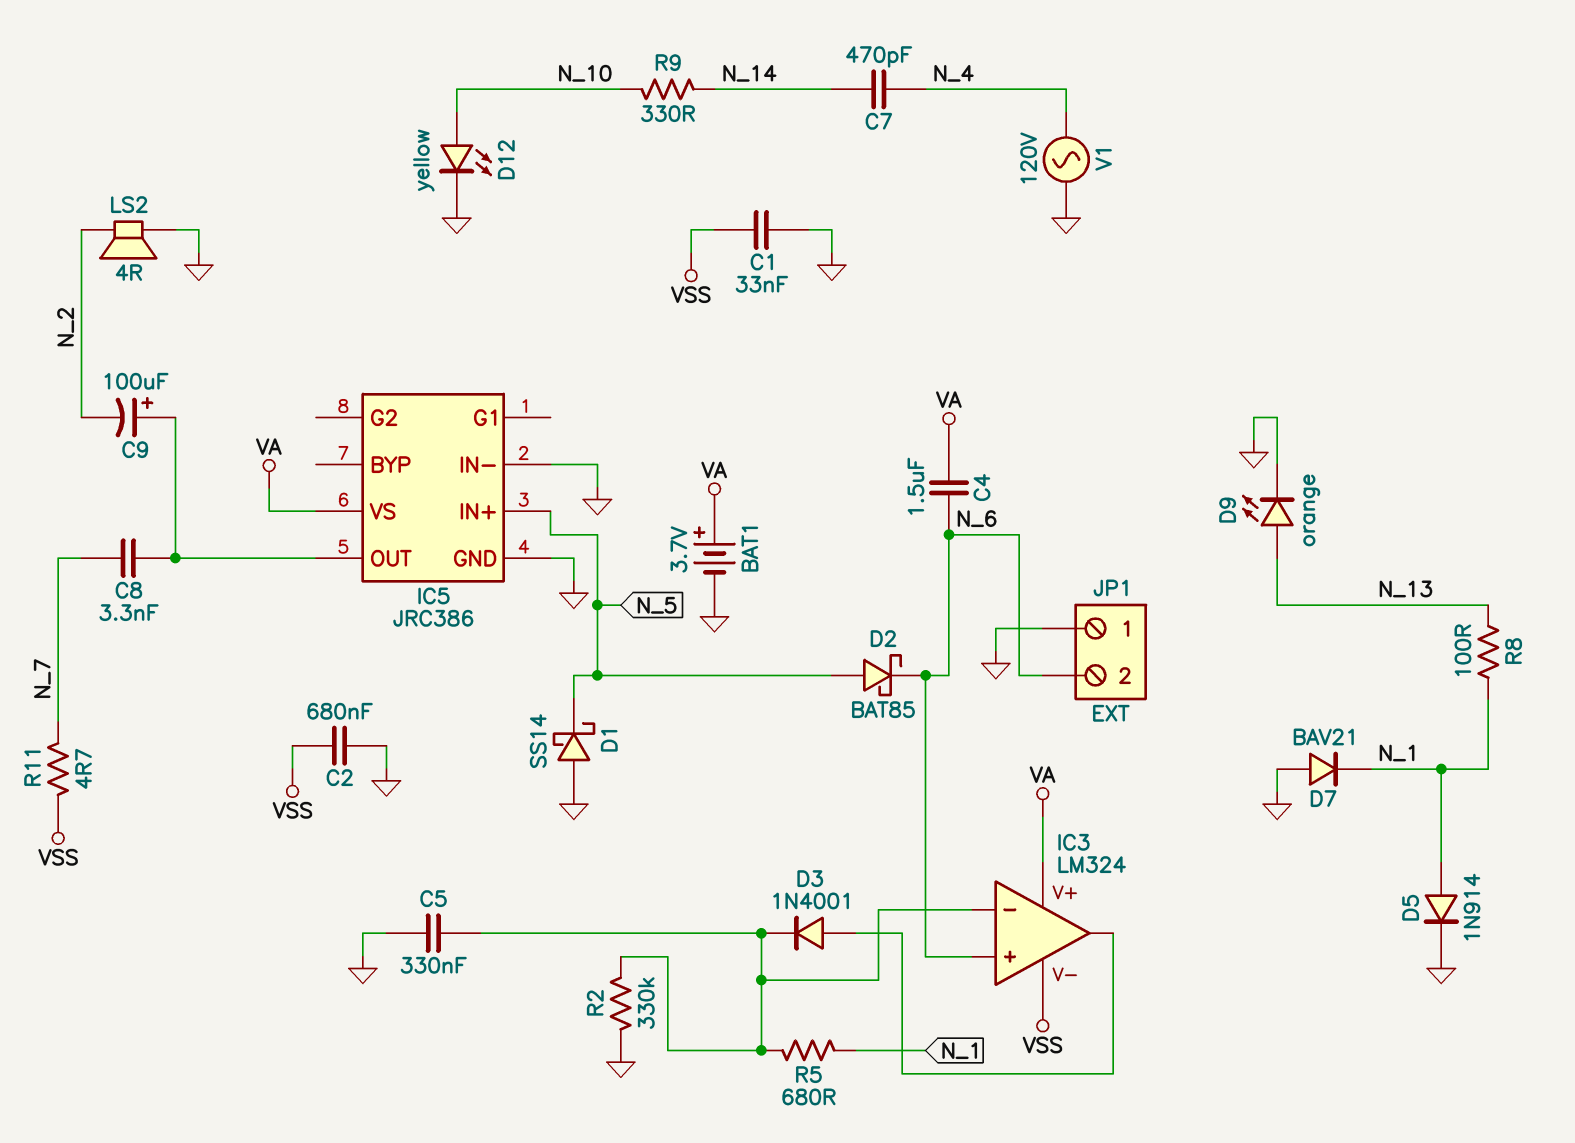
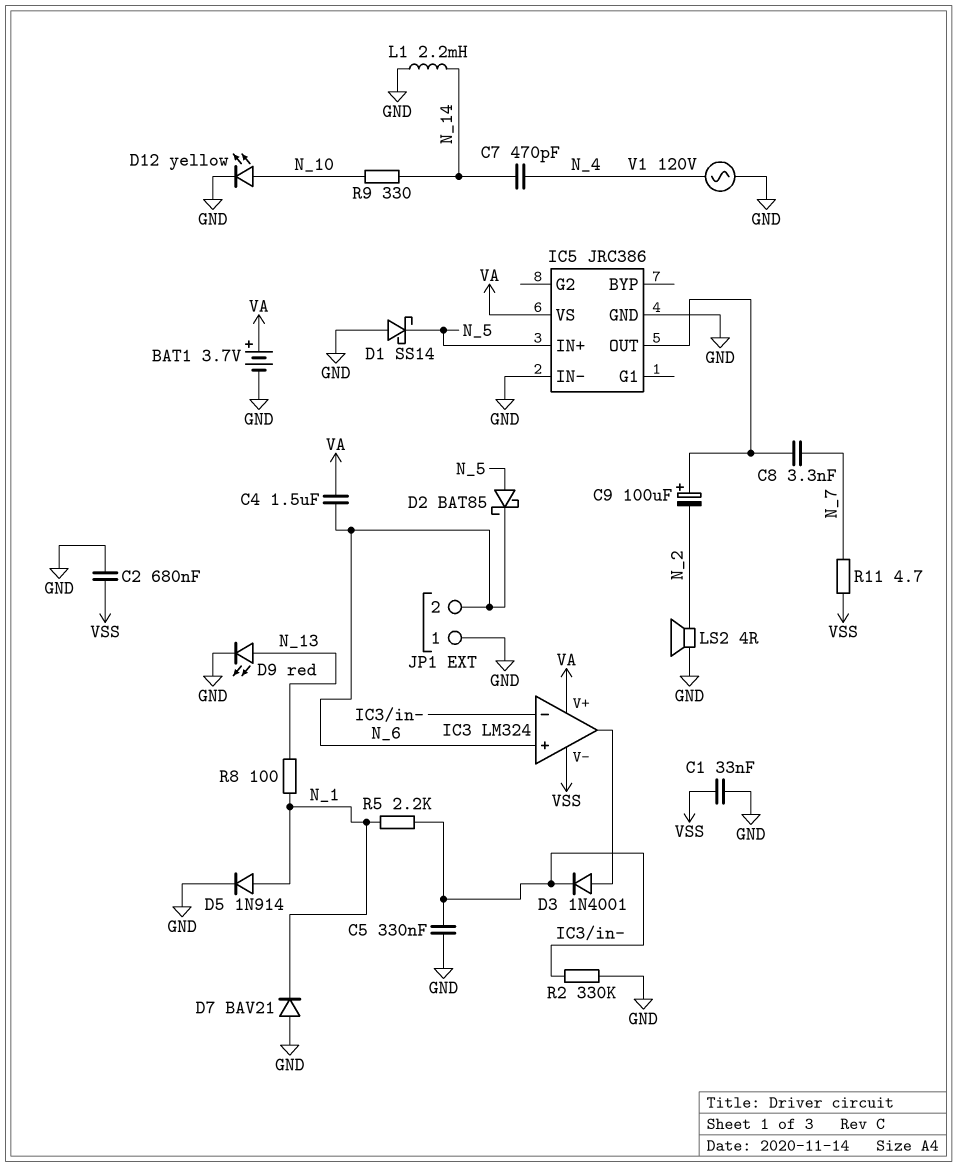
D9: LED orange (A N_13, K GND) -> LED red (A N_13, K GND)
L1: none -> 2.2mH (GND, N_14)
R5: 680 (IC3/in-, N_1) -> 2.2k (IC3/in-, N_1)

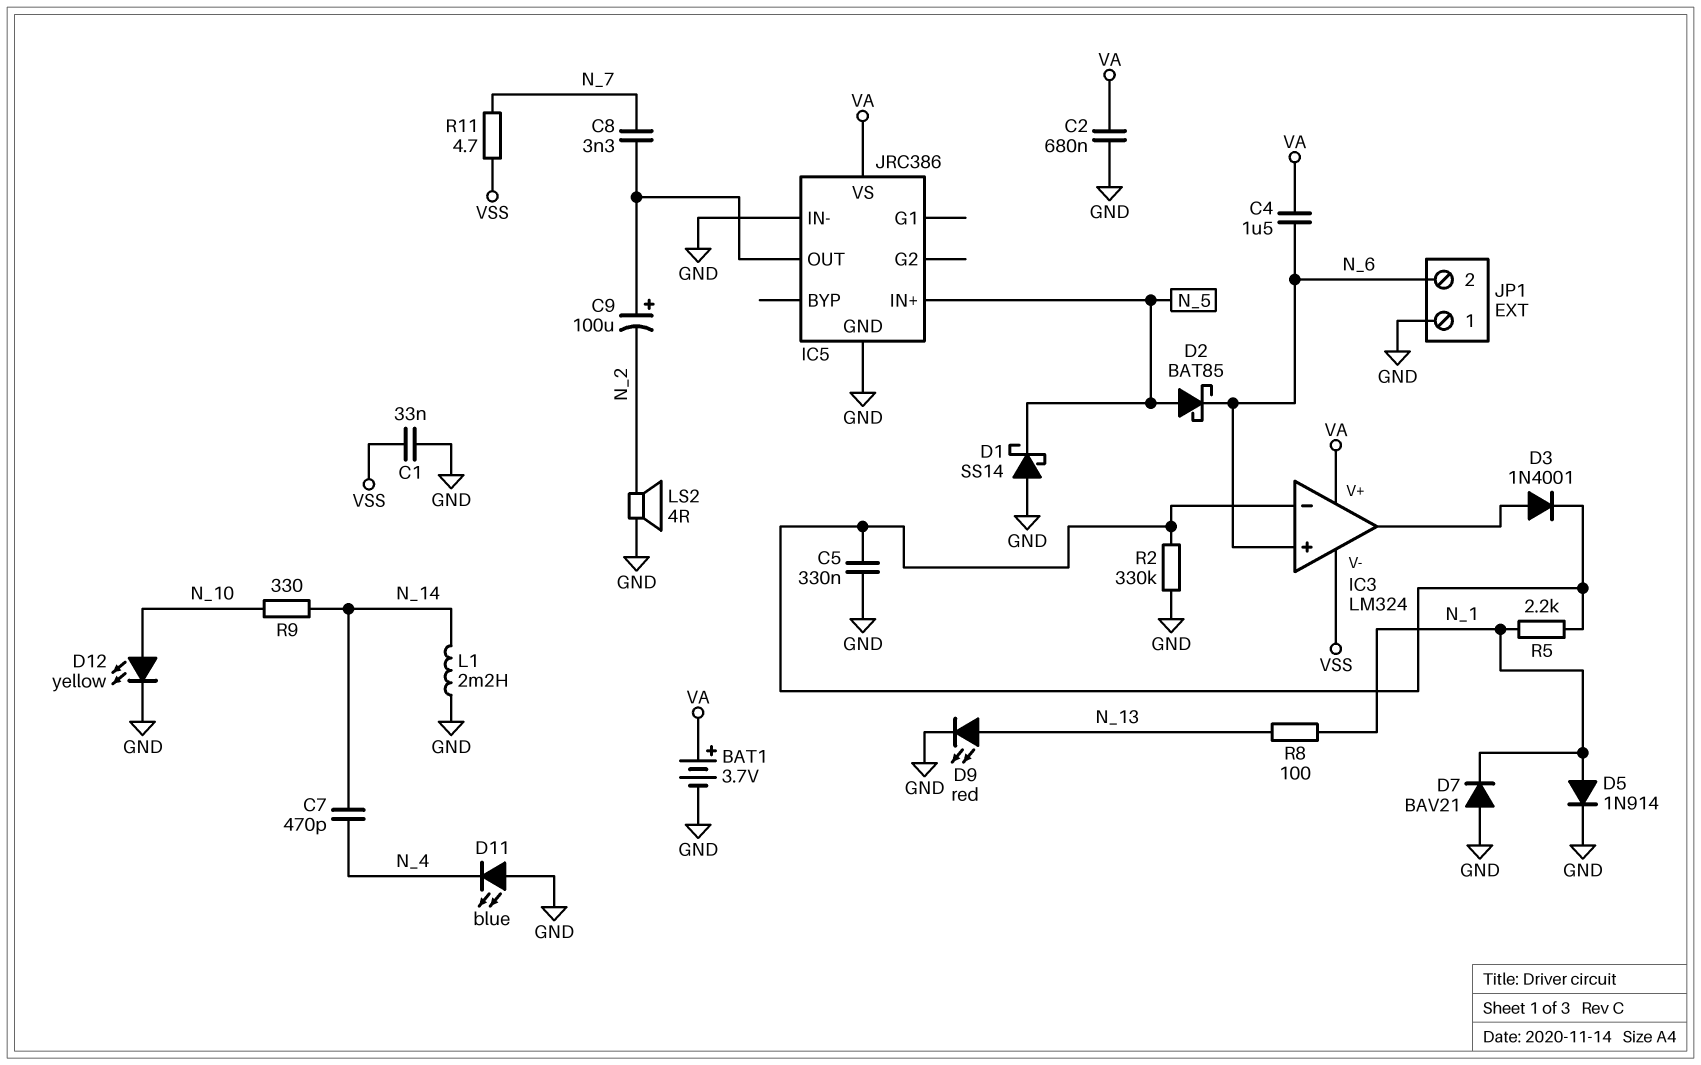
C2: 680nF (GND, VSS) -> 680nF (GND, VA)
D11: none -> LED blue (A GND, K N_4)
V1: AC 120V (GND, N_4) -> none

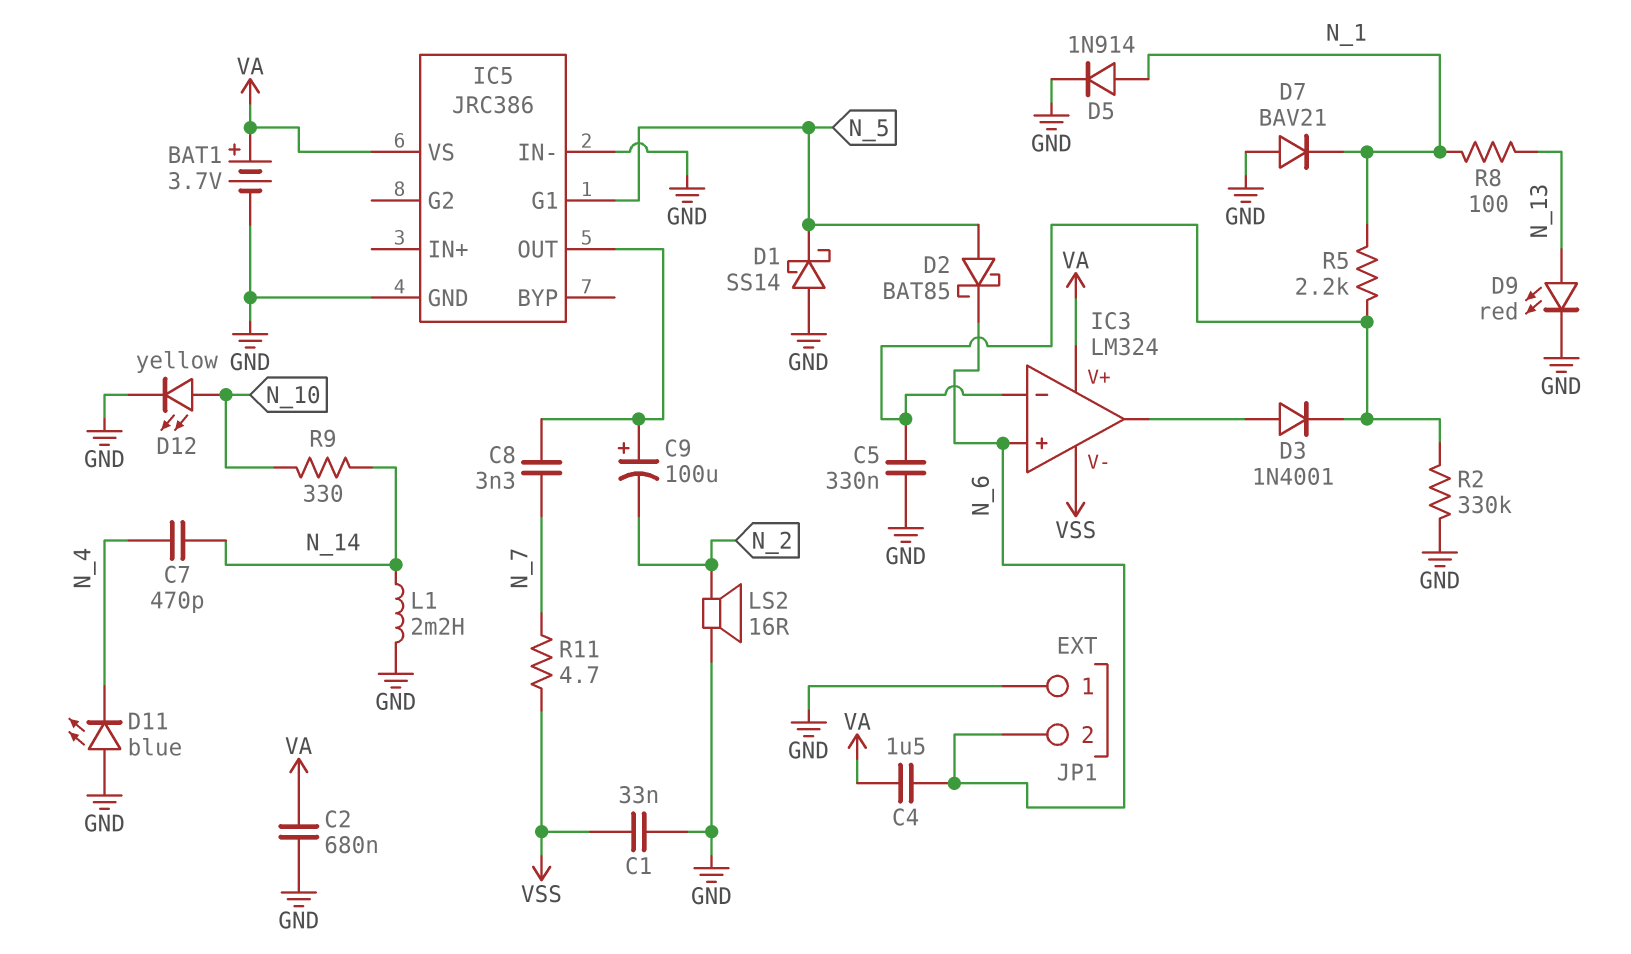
IC5 pin G1: none -> N_5
IC5 pin IN+: N_5 -> none
LS2: speaker 4R (GND, N_2) -> speaker 16R (GND, N_2)

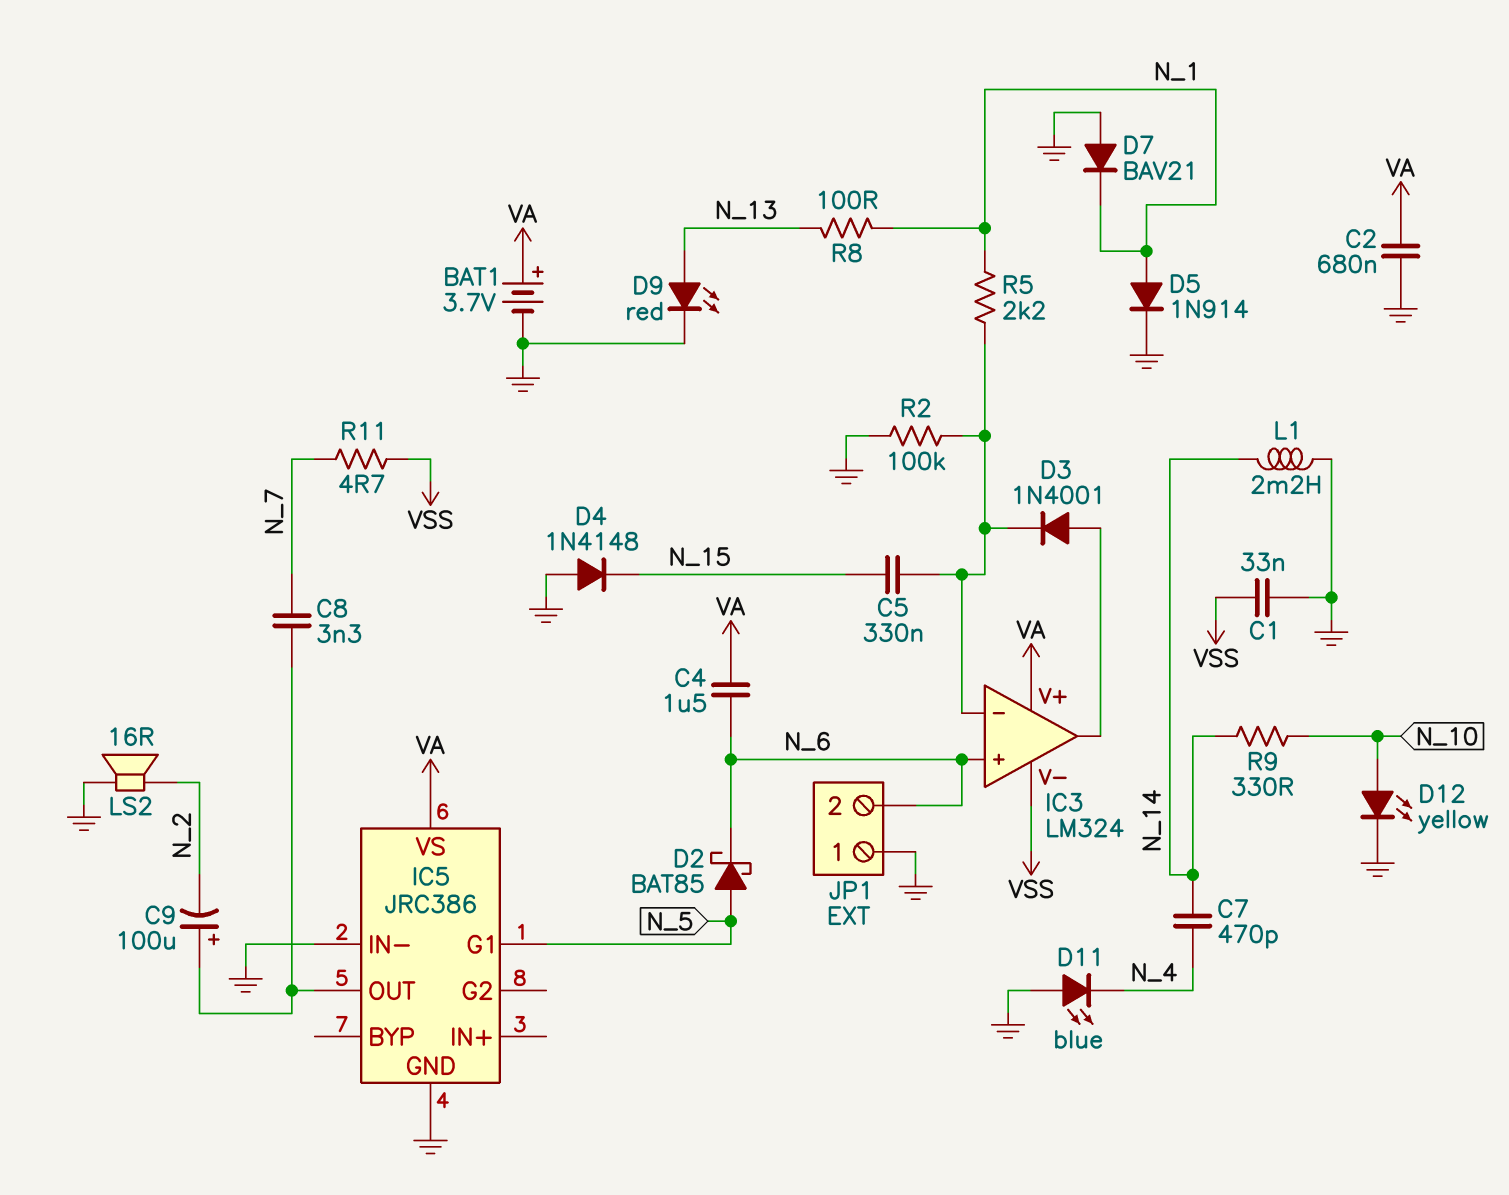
C5: 330nF (GND, IC3/in-) -> 330nF (IC3/in-, N_15)
D1: schottky SS14 (A GND, K N_5) -> none
D4: none -> diode 1N4148 (A GND, K N_15)
R2: 330k (GND, IC3/in-) -> 100k (GND, IC3/in-)

